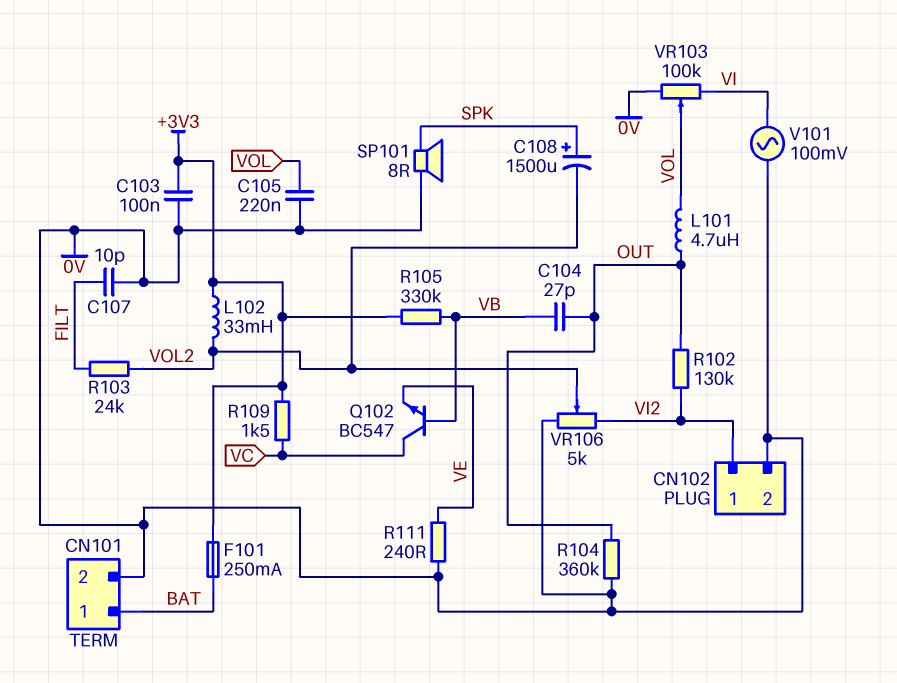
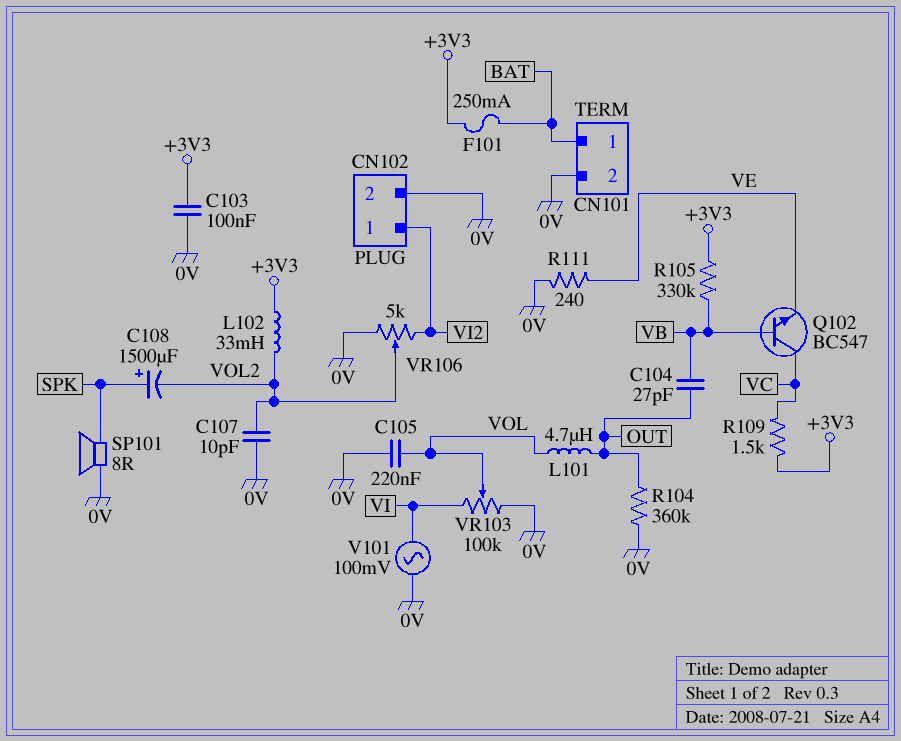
C107: 10pF (0V, FILT) -> 10pF (0V, VOL2)
R102: 130k (OUT, VI2) -> none
R103: 24k (FILT, VOL2) -> none

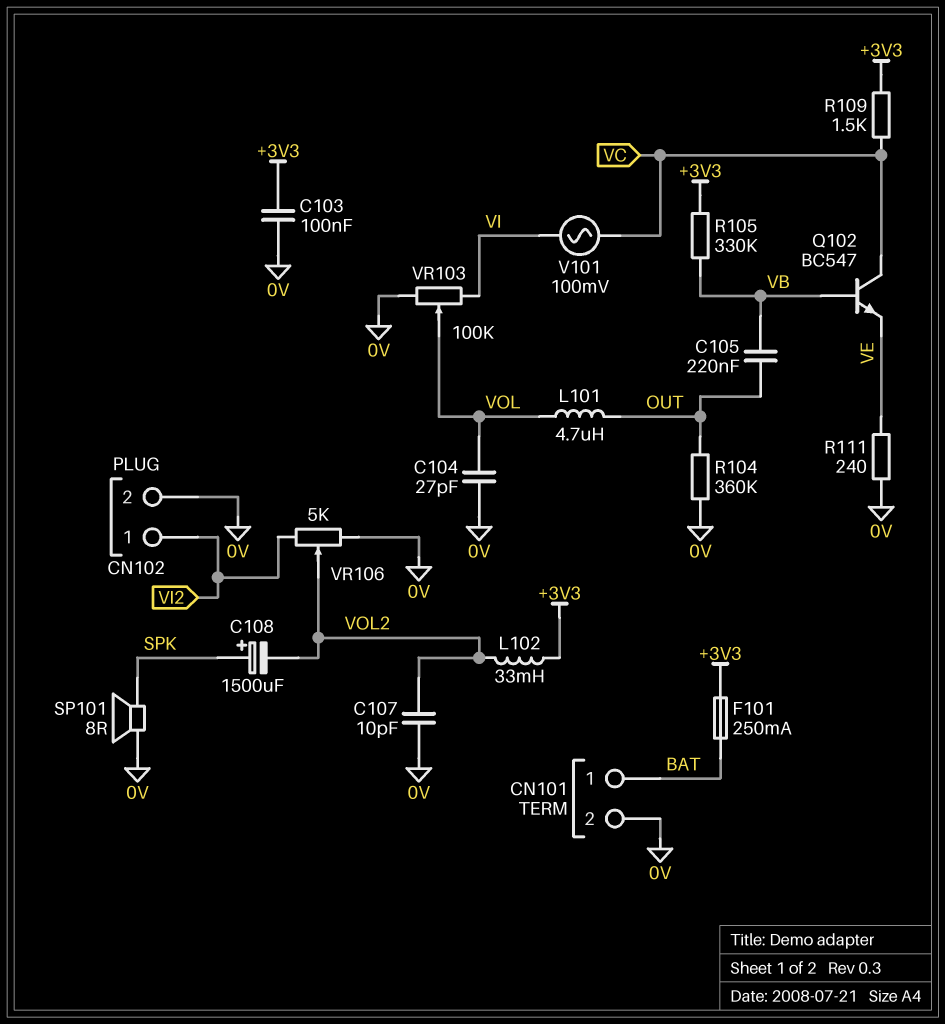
C104: 27pF (OUT, VB) -> 27pF (0V, VOL)
C105: 220nF (0V, VOL) -> 220nF (OUT, VB)
V101: AC 100mV (0V, VI) -> AC 100mV (VC, VI)

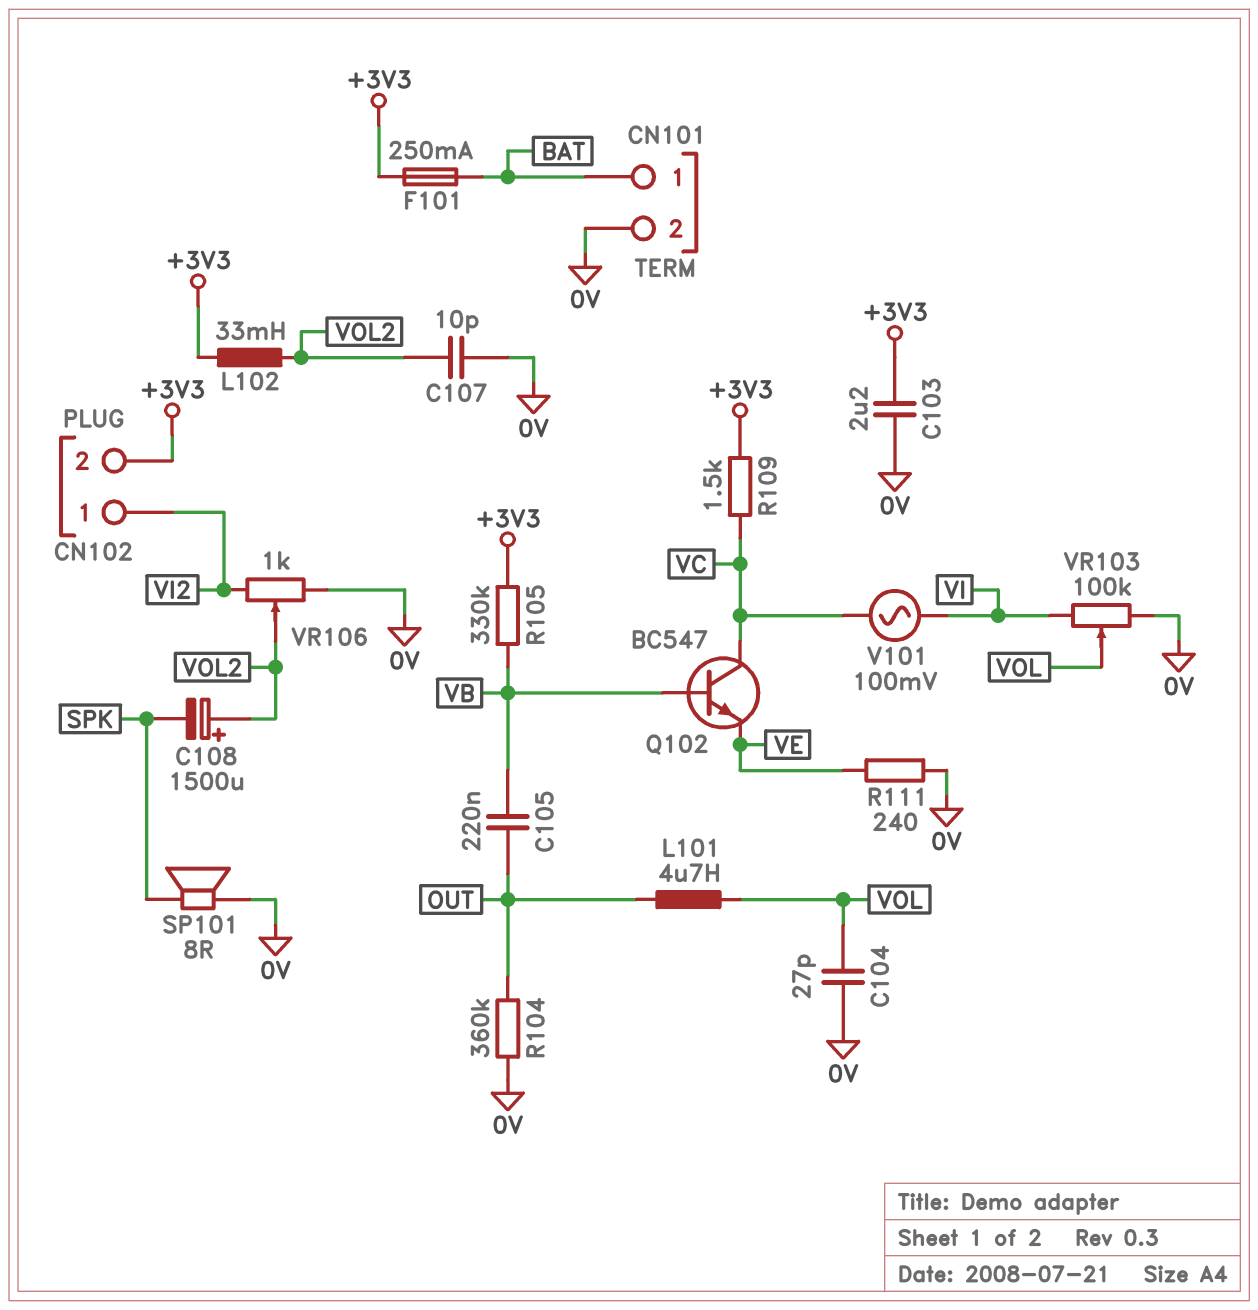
C103: 100nF (+3V3, 0V) -> 2.2uF (+3V3, 0V)
C108: 1500uF (plus SPK, minus VOL2) -> 1500uF (plus VOL2, minus SPK)
CN102 pin 2: 0V -> +3V3
VR106: 5k (0V, VI2, wiper VOL2) -> 1k (0V, VI2, wiper VOL2)

